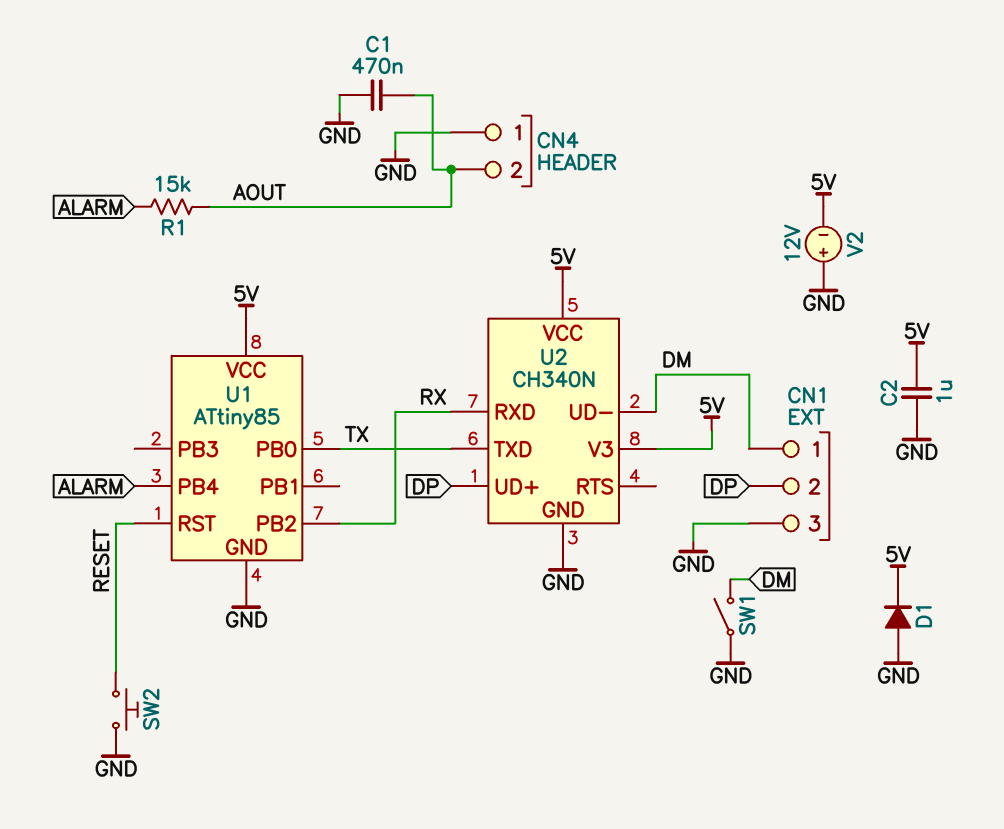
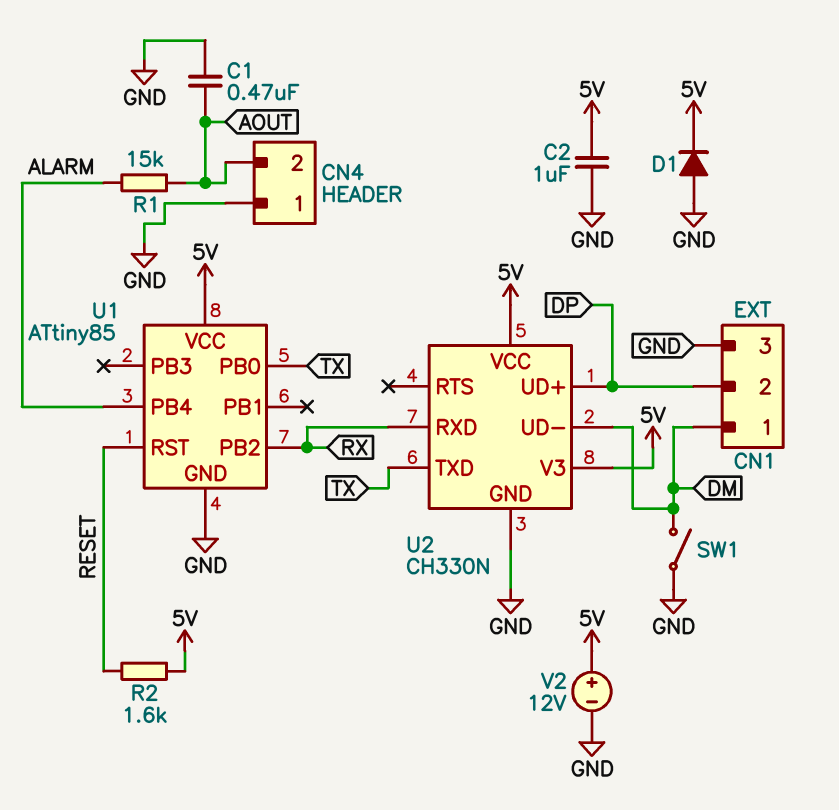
R2: none -> 1.6k (5V, RESET)
SW2: button (GND, RESET) -> none
U2: CH340N -> CH330N
V2: 12V (plus GND, minus 5V) -> 12V (plus 5V, minus GND)

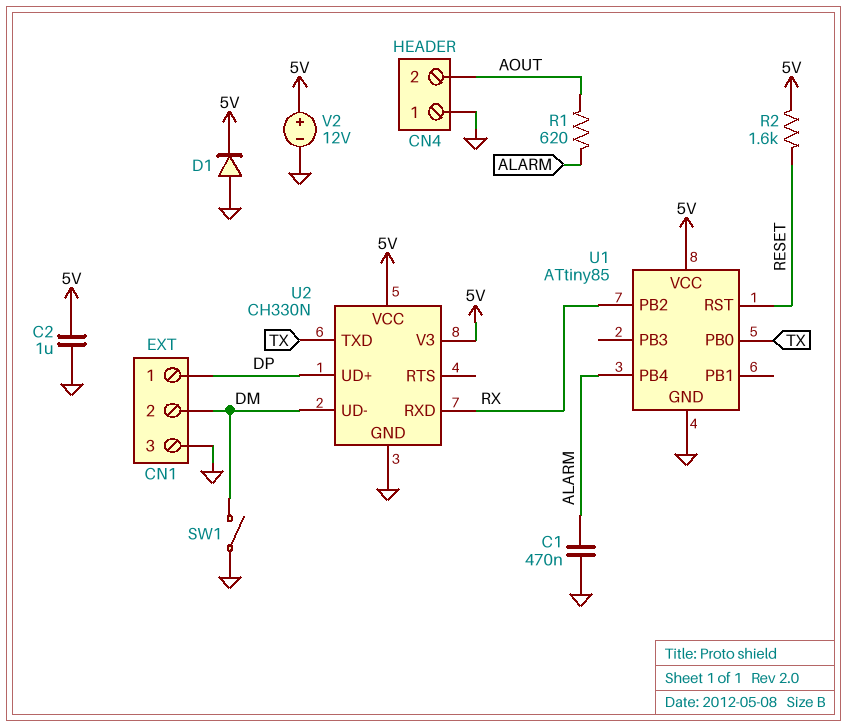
C1: 470nF (AOUT, GND) -> 470nF (ALARM, GND)
CN1 pin 1: DM -> DP
CN1 pin 2: DP -> DM
R1: 15k (ALARM, AOUT) -> 620 (ALARM, AOUT)

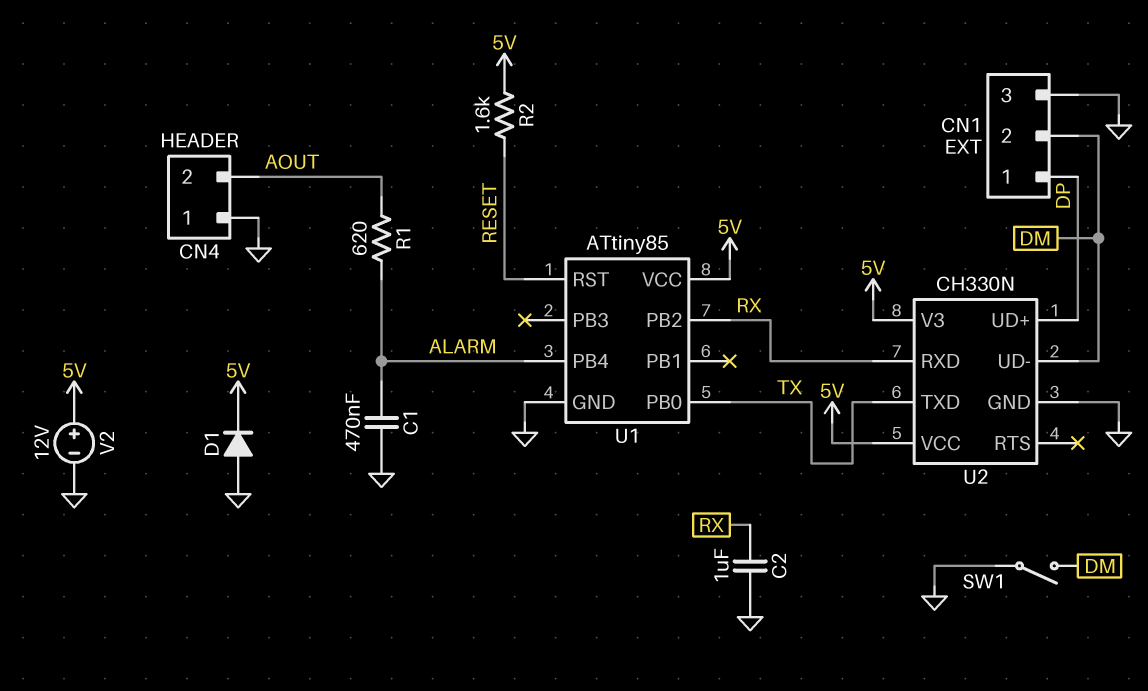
C2: 1uF (5V, GND) -> 1uF (GND, RX)

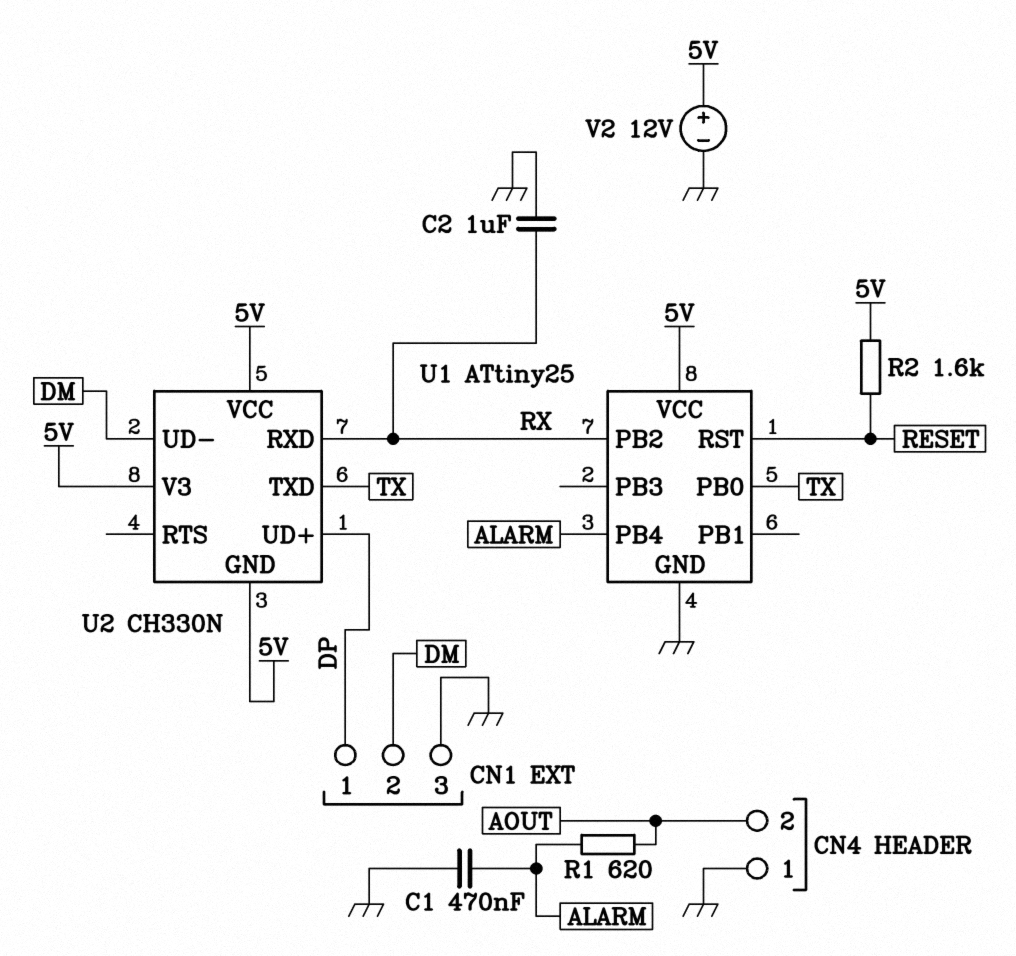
D1: diode (A GND, K 5V) -> none
SW1: switch (DM, GND) -> none
U1: ATtiny85 -> ATtiny25
U2 pin GND: GND -> 5V

